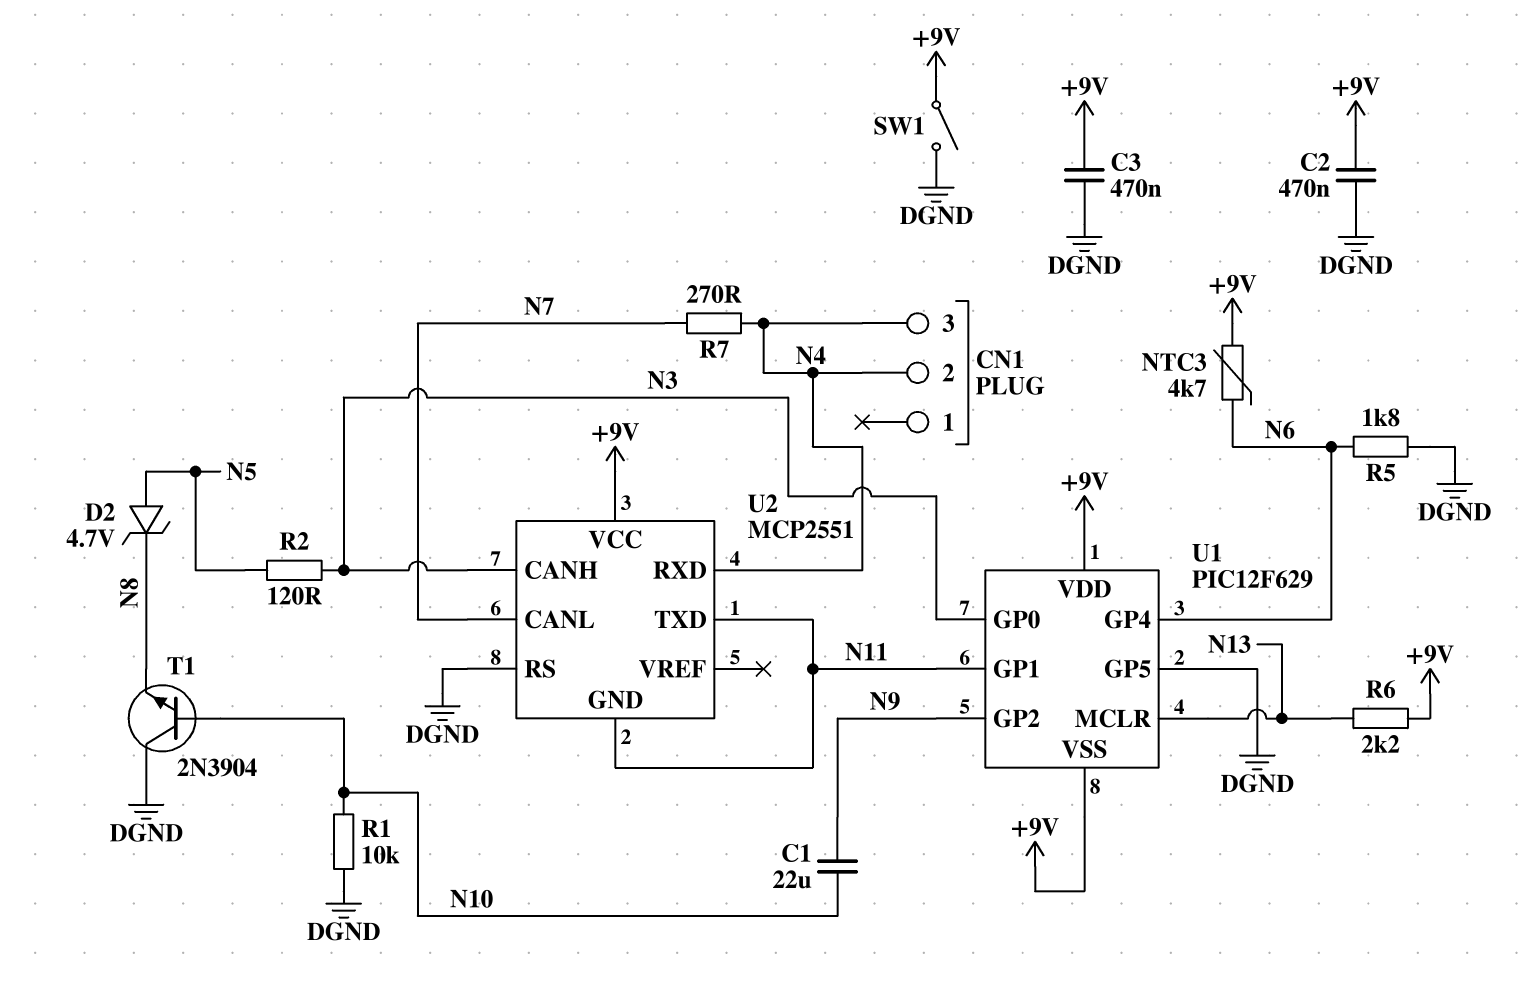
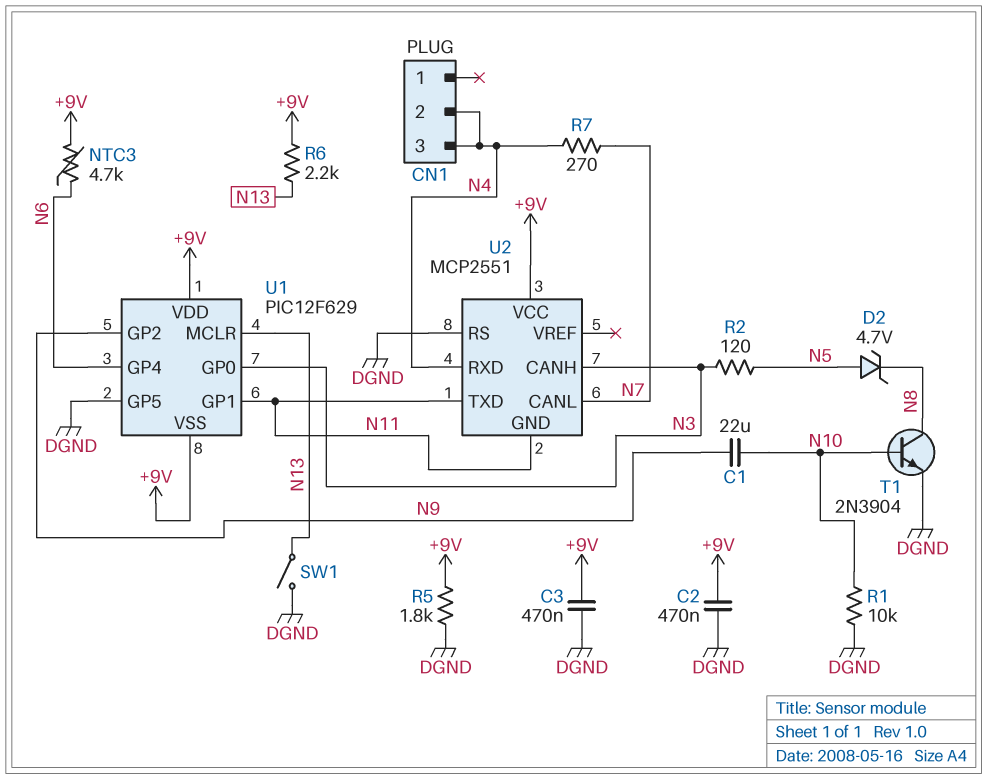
R5: 1.8k (DGND, N6) -> 1.8k (+9V, DGND)
SW1: switch (+9V, DGND) -> switch (DGND, N13)
T1: NPN 2N3904 (B N10, C DGND, E N8) -> NPN 2N3904 (B N10, C N8, E DGND)

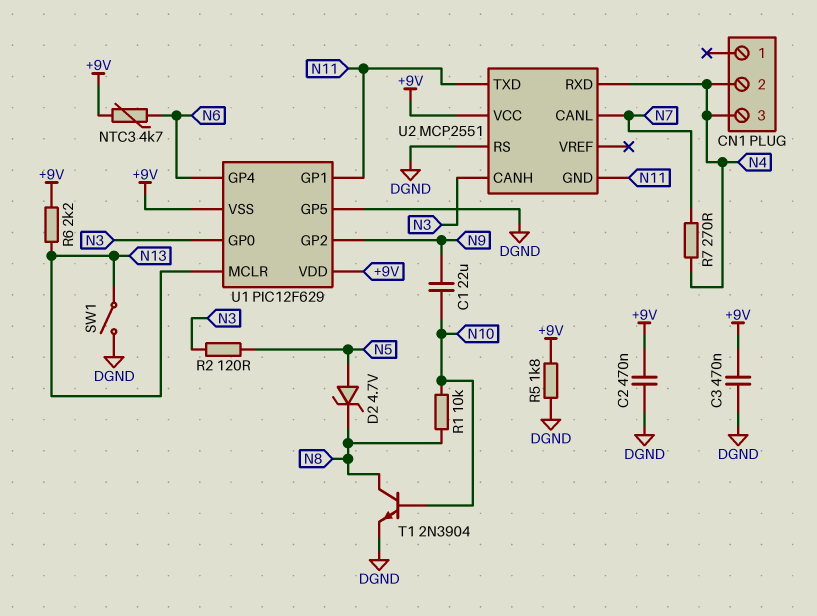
R1: 10k (DGND, N10) -> 10k (N8, N10)

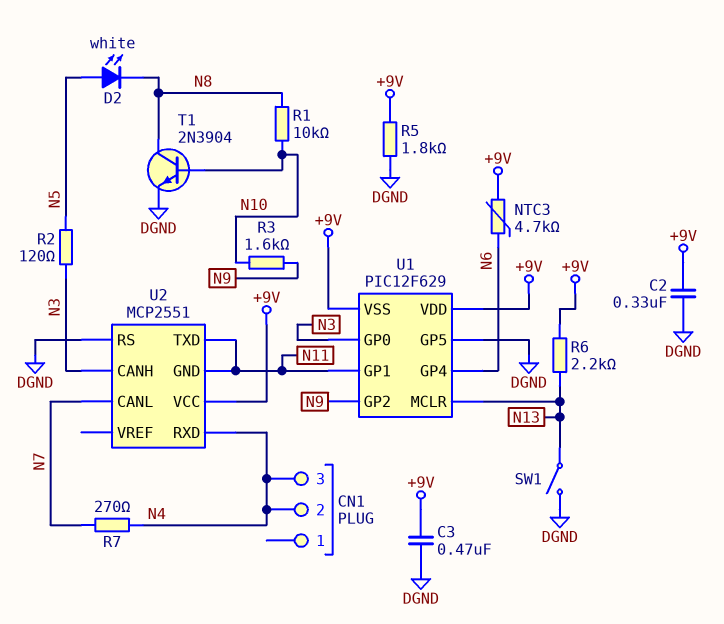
C1: 22uF (N9, N10) -> none
C2: 470nF (+9V, DGND) -> 330nF (+9V, DGND)
D2: zener 4.7V (A N5, K N8) -> LED white (A N5, K N8)
R3: none -> 1.6k (N9, N10)

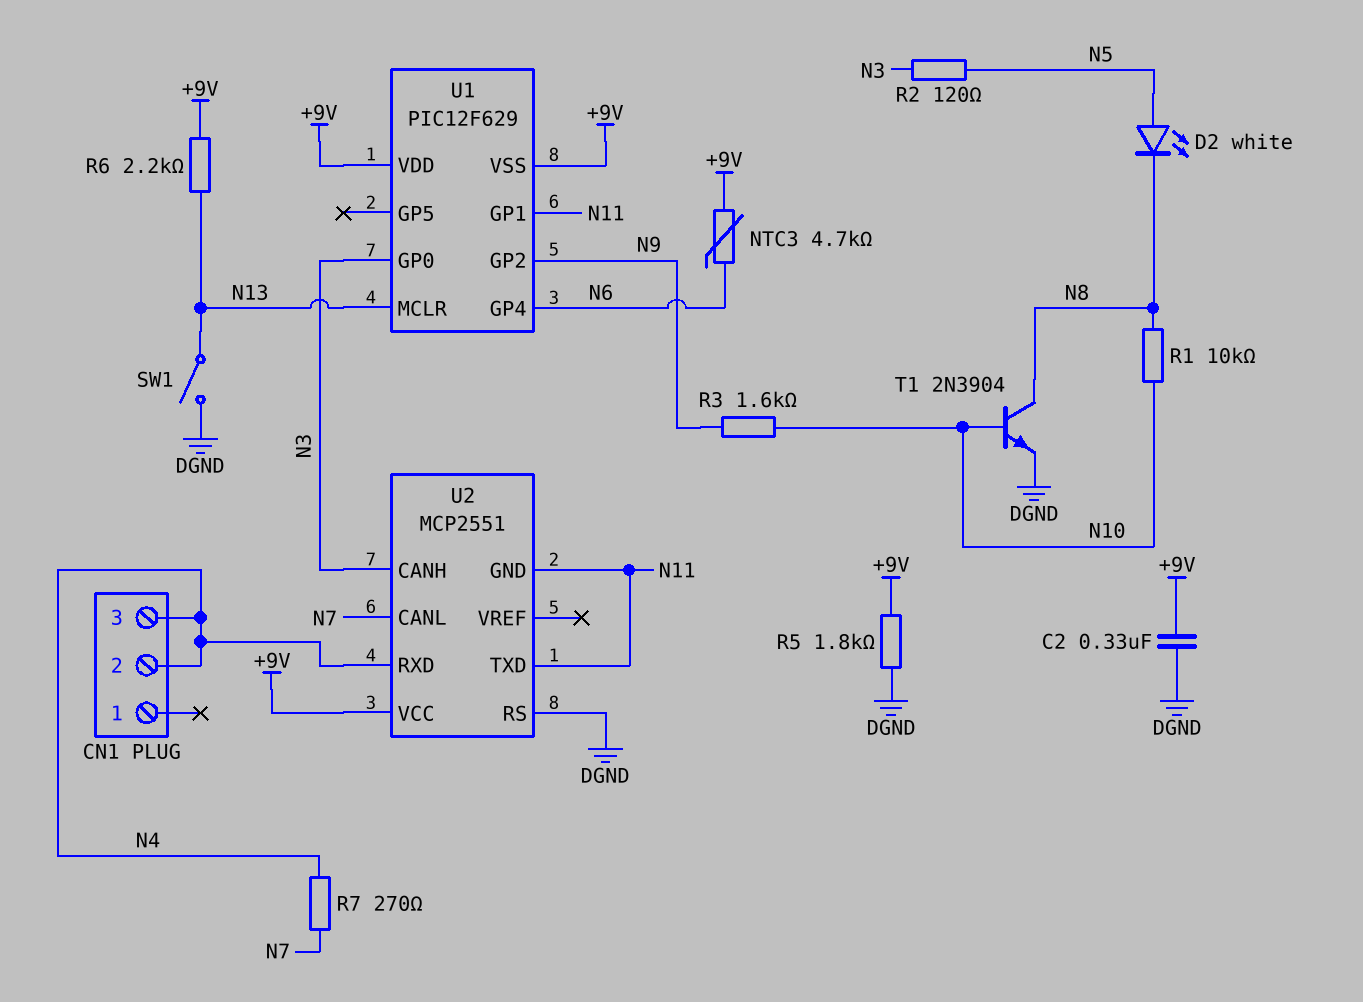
C3: 470nF (+9V, DGND) -> none
U1 pin GP5: DGND -> none

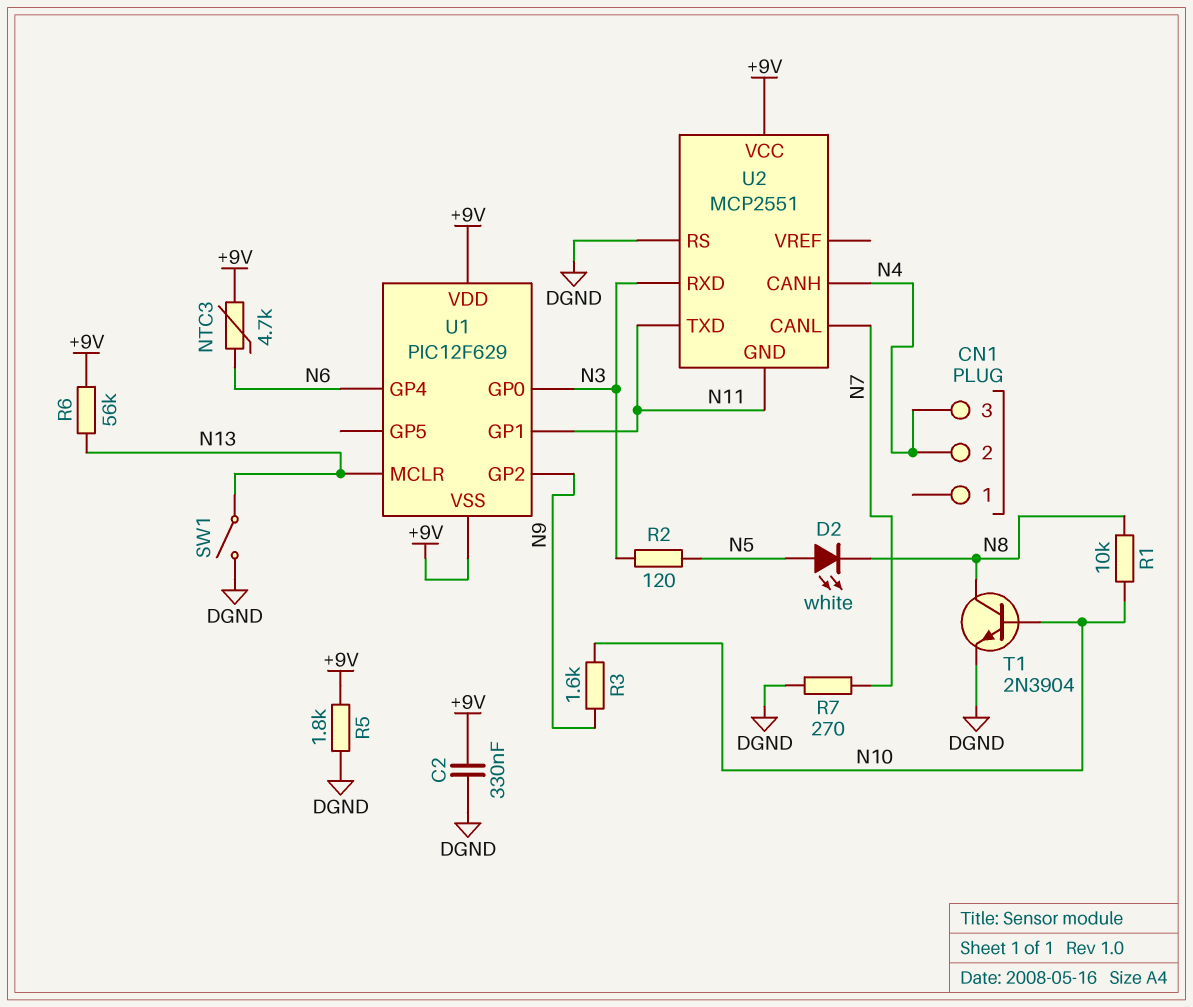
R6: 2.2k (+9V, N13) -> 56k (+9V, N13)
R7: 270 (N4, N7) -> 270 (DGND, N7)
U2 pin CANH: N3 -> N4
U2 pin RXD: N4 -> N3

